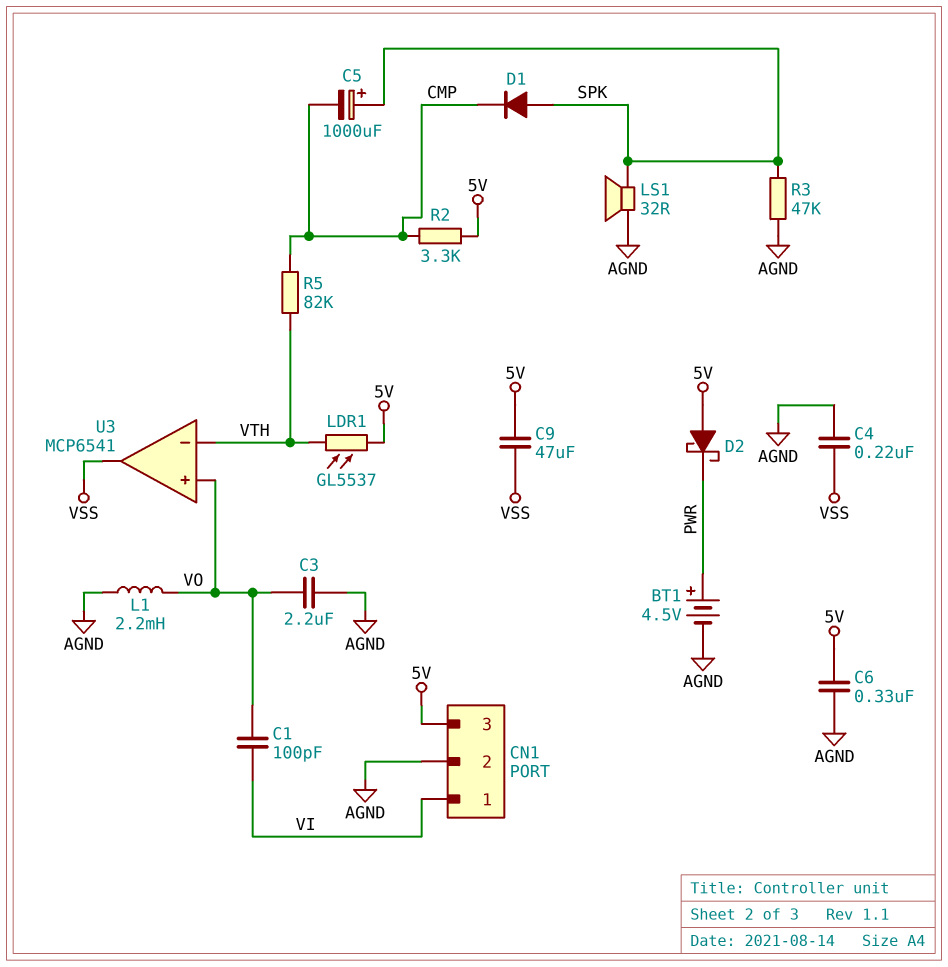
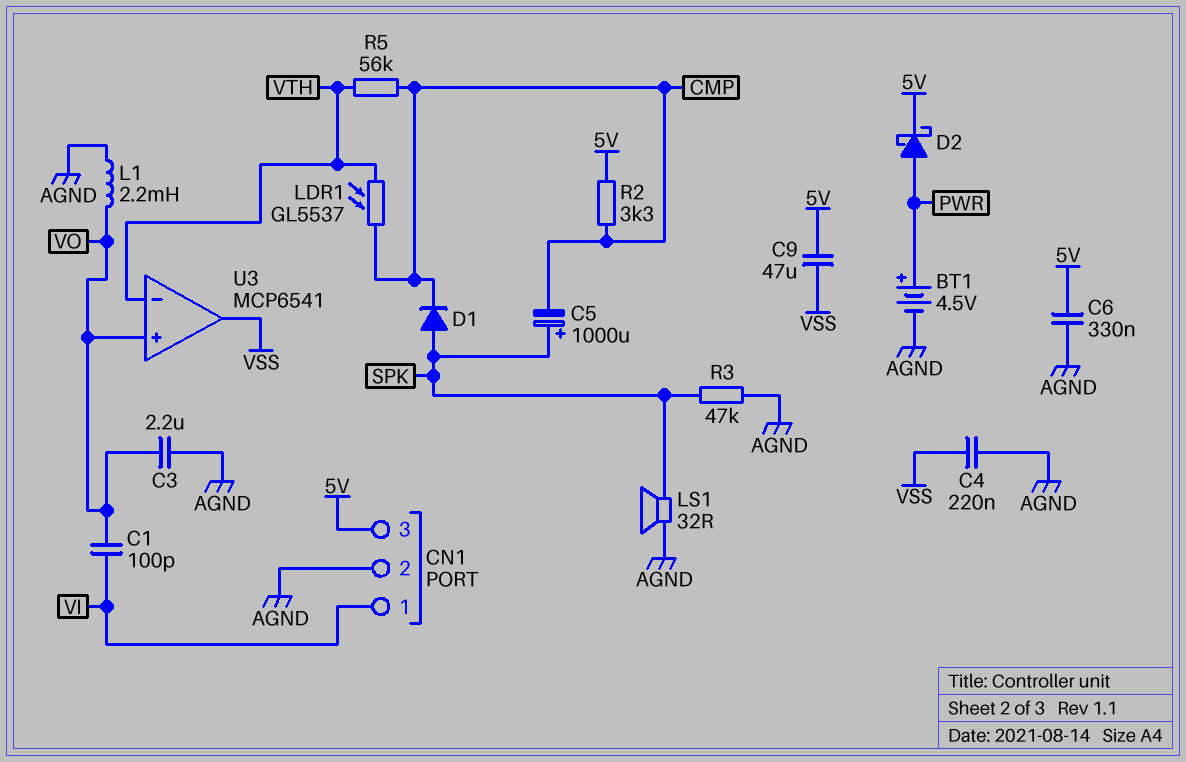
D2: schottky (A 5V, K PWR) -> schottky (A PWR, K 5V)
LDR1: GL5537 (5V, VTH) -> GL5537 (CMP, VTH)
R5: 82k (CMP, VTH) -> 56k (CMP, VTH)

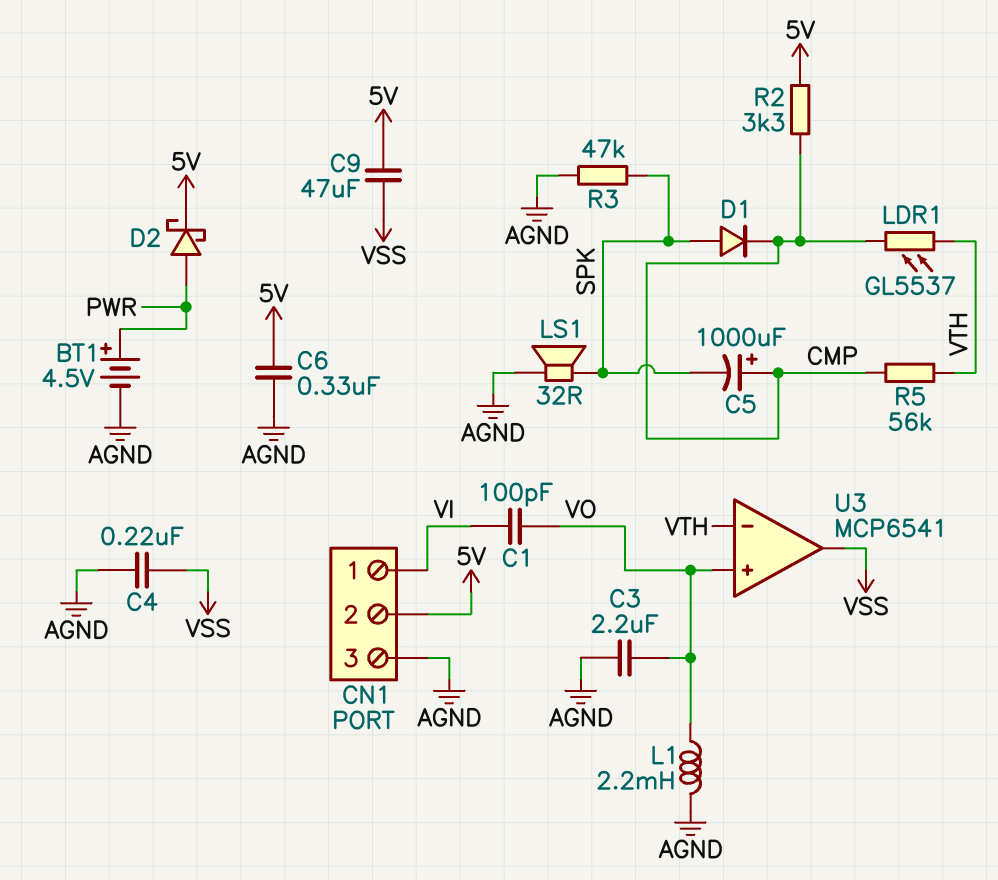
C5: 1000uF (plus SPK, minus CMP) -> 1000uF (plus CMP, minus SPK)
CN1 pin 2: AGND -> 5V
CN1 pin 3: 5V -> AGND

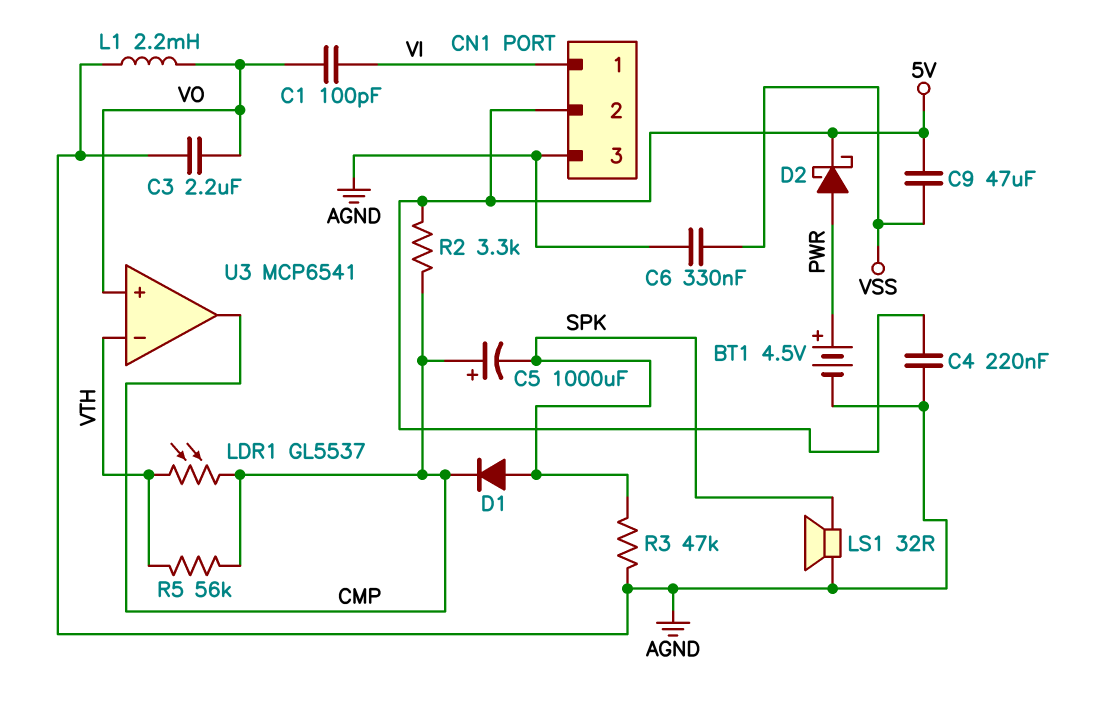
C4: 220nF (AGND, VSS) -> 220nF (5V, AGND)
C6: 330nF (5V, AGND) -> 330nF (AGND, VSS)
U3 pin out: VSS -> CMP

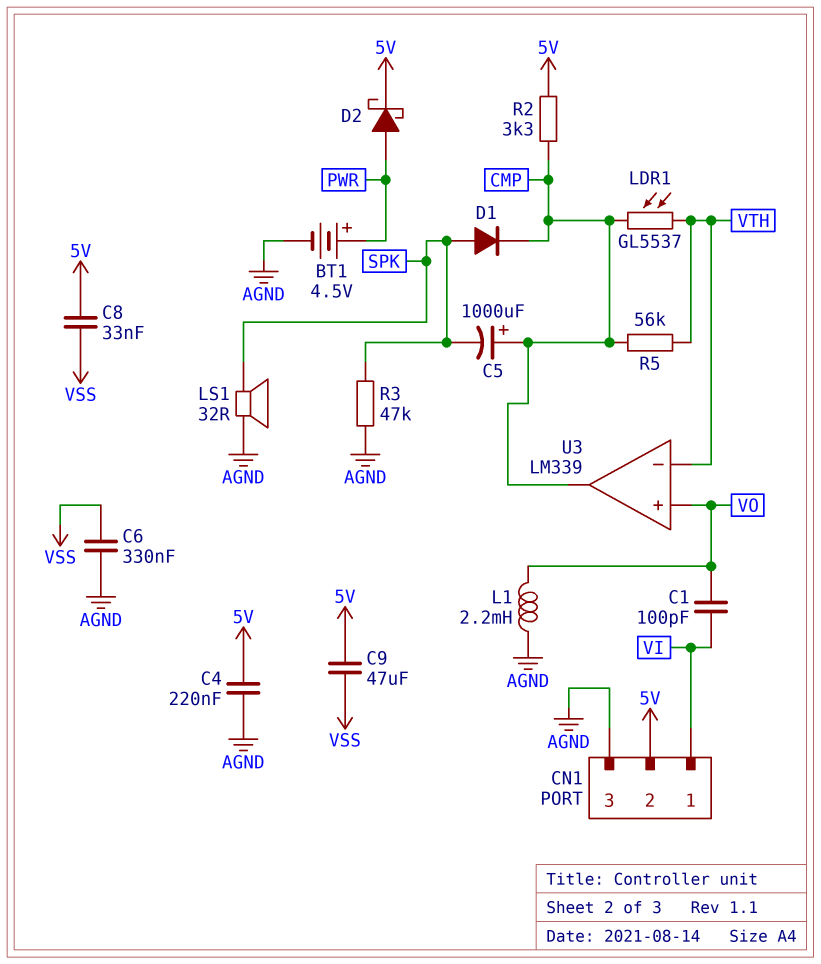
C3: 2.2uF (AGND, VO) -> none
C8: none -> 33nF (5V, VSS)
U3: MCP6541 -> LM339

